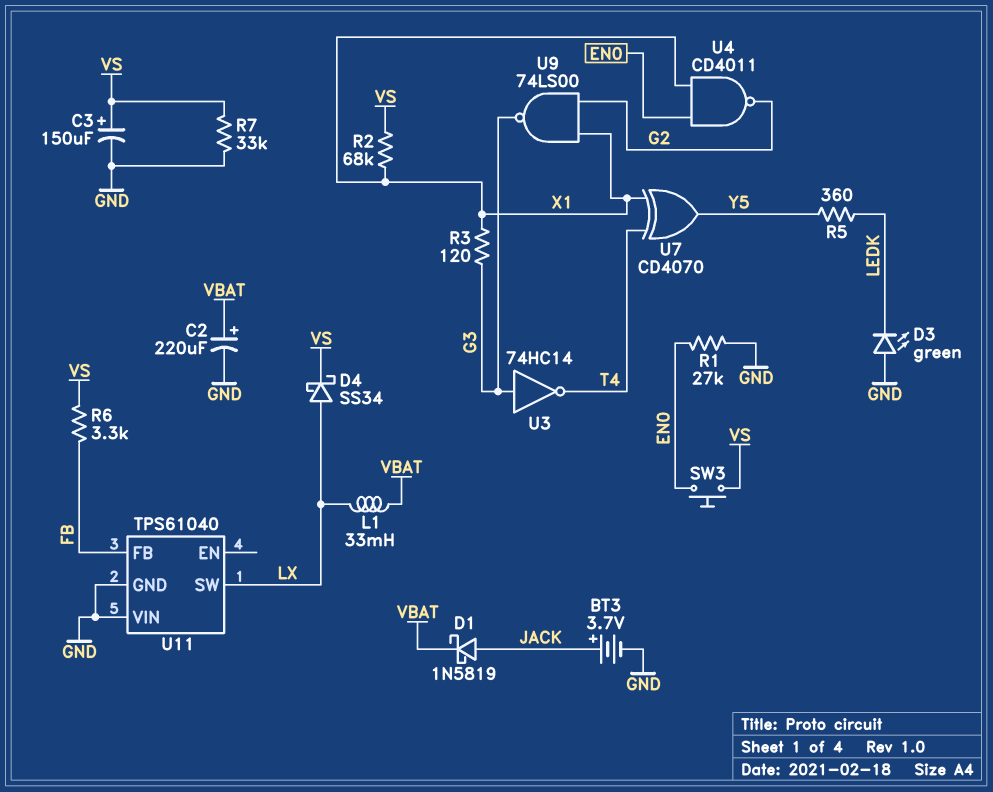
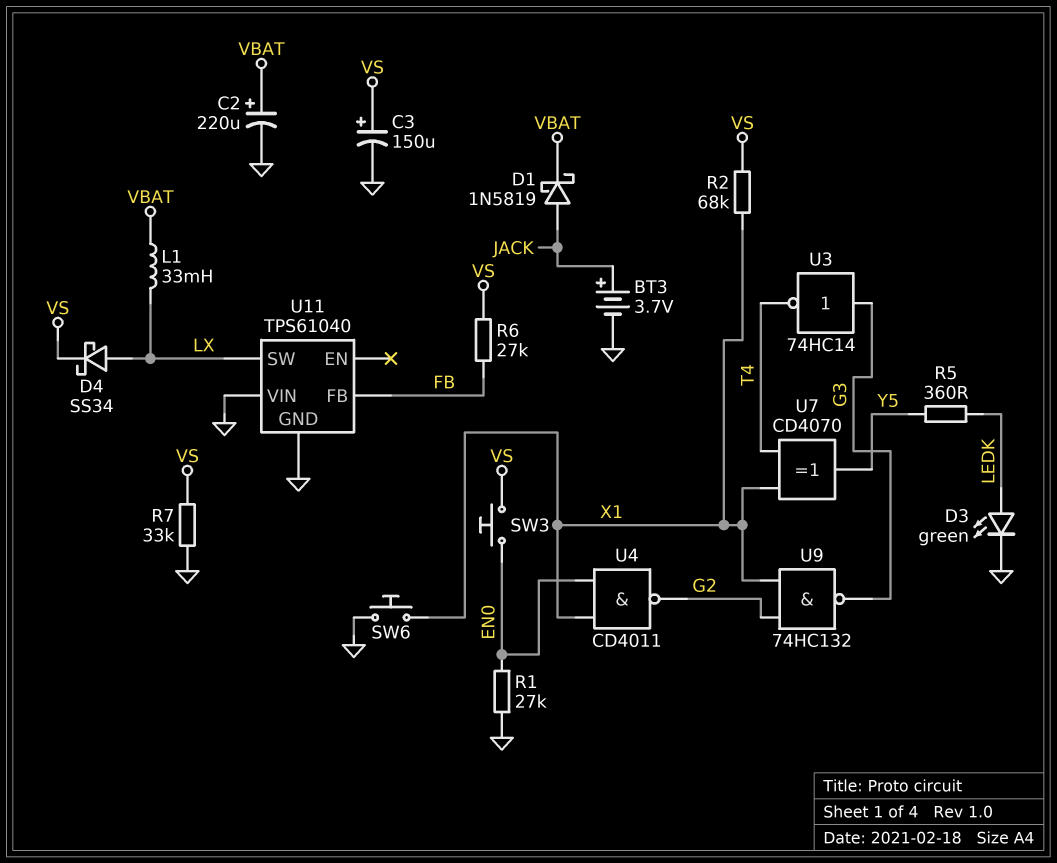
D3: LED green (A GND, K LEDK) -> LED green (A LEDK, K GND)
R3: 120 (G3, X1) -> none
R6: 3.3k (FB, VS) -> 27k (FB, VS)
SW6: none -> button (GND, X1)
U9: NAND 74LS00 (in G2, in X1, out G3) -> NAND 74HC132 (in G2, in X1, out G3)

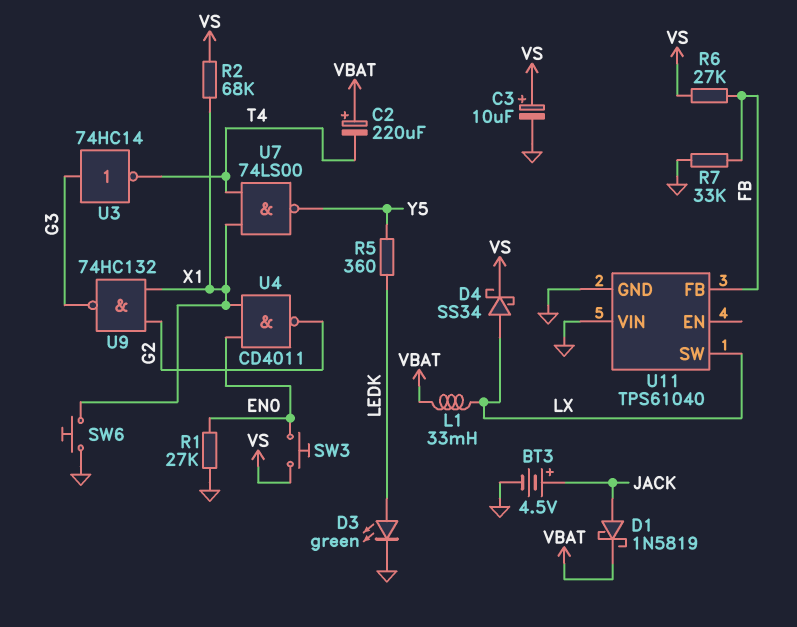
BT3: 3.7V (plus JACK, minus GND) -> 4.5V (plus JACK, minus GND)
C2: 220uF (plus VBAT, minus GND) -> 220uF (plus VBAT, minus T4)
C3: 150uF (plus VS, minus GND) -> 10uF (plus VS, minus GND)
R7: 33k (GND, VS) -> 33k (FB, GND)
U7: XOR CD4070 (in T4, in X1, out Y5) -> NAND 74LS00 (in T4, in X1, out Y5)

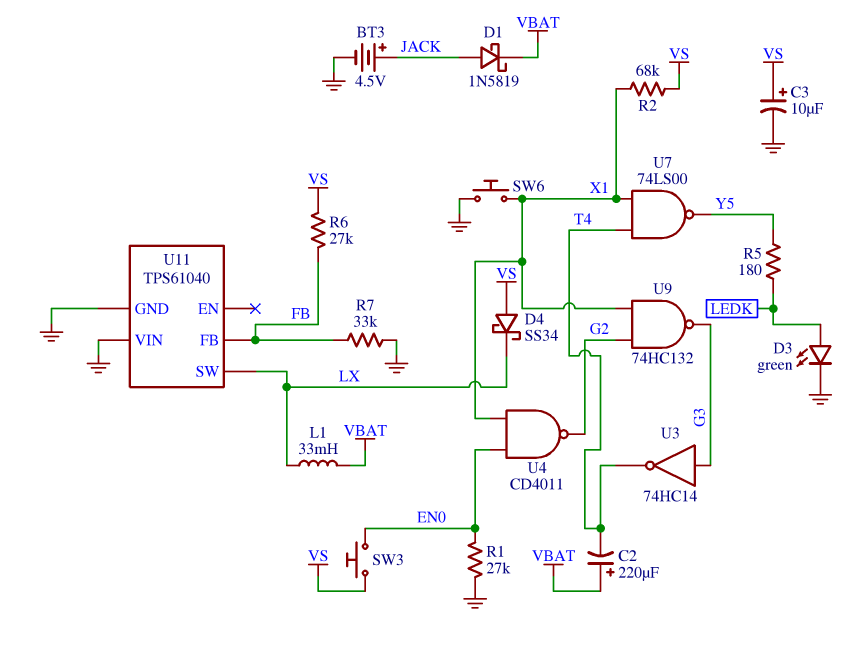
D4: schottky SS34 (A LX, K VS) -> schottky SS34 (A VS, K LX)
R5: 360 (LEDK, Y5) -> 180 (LEDK, Y5)

